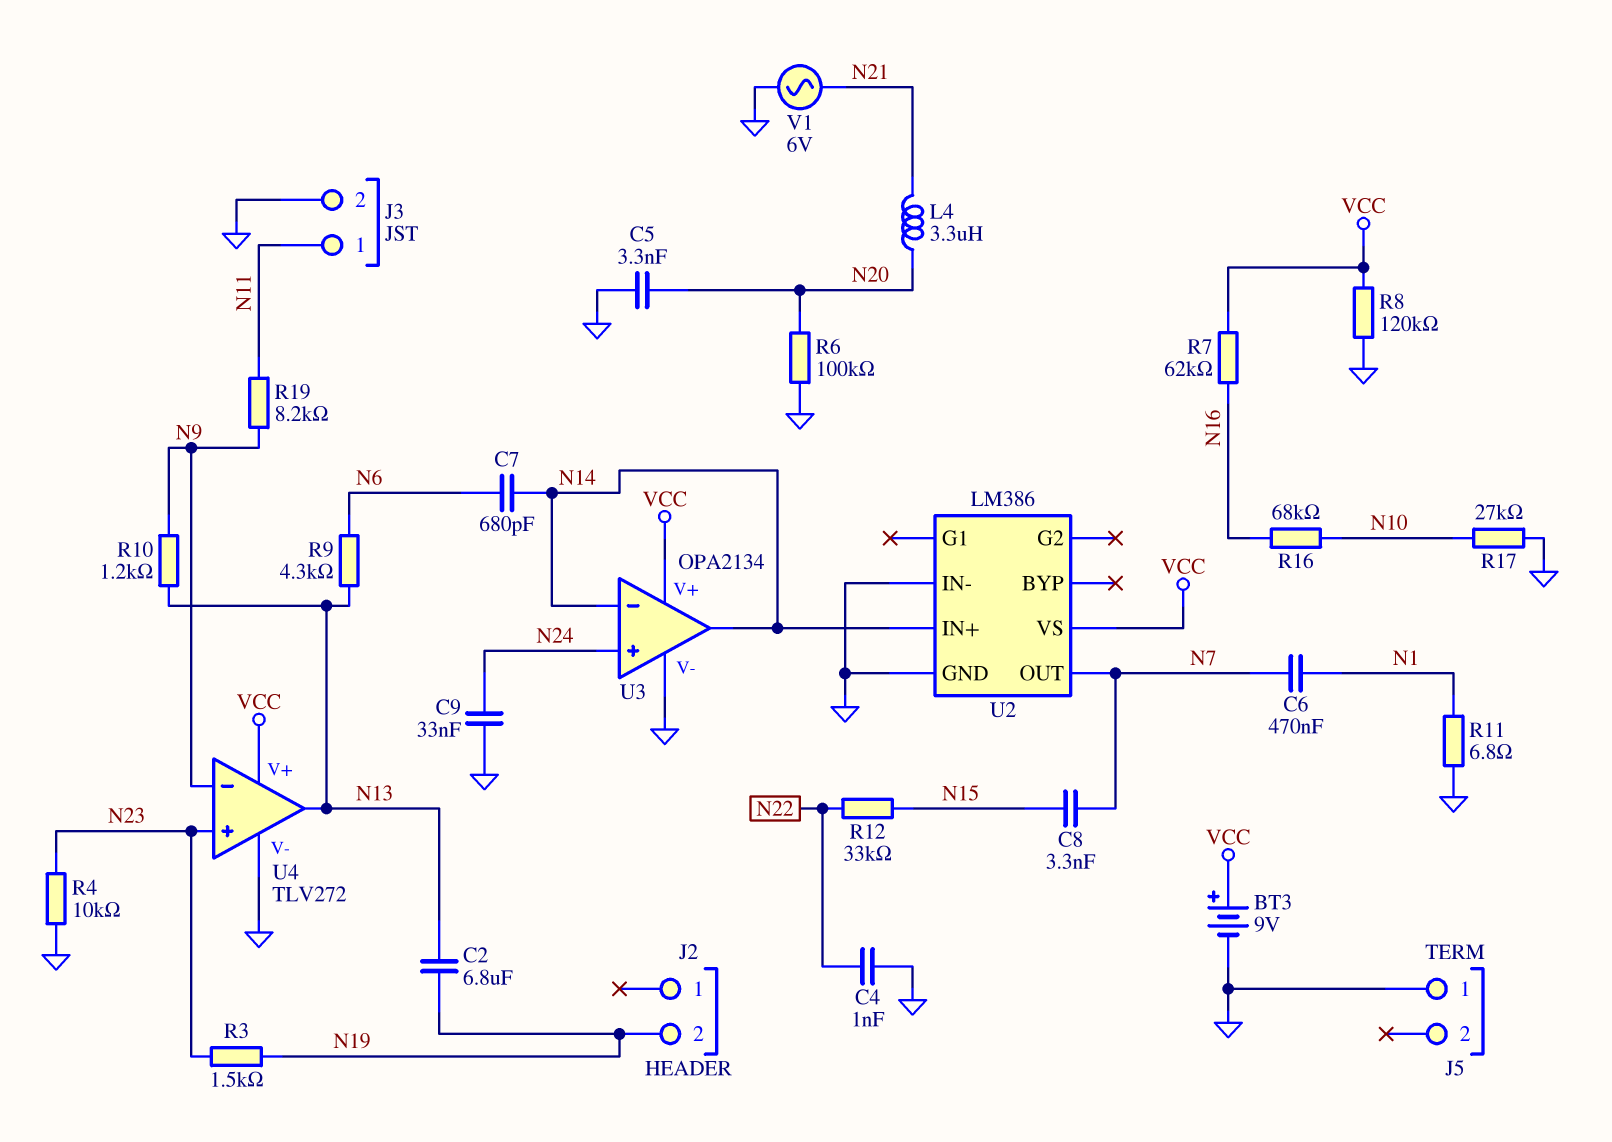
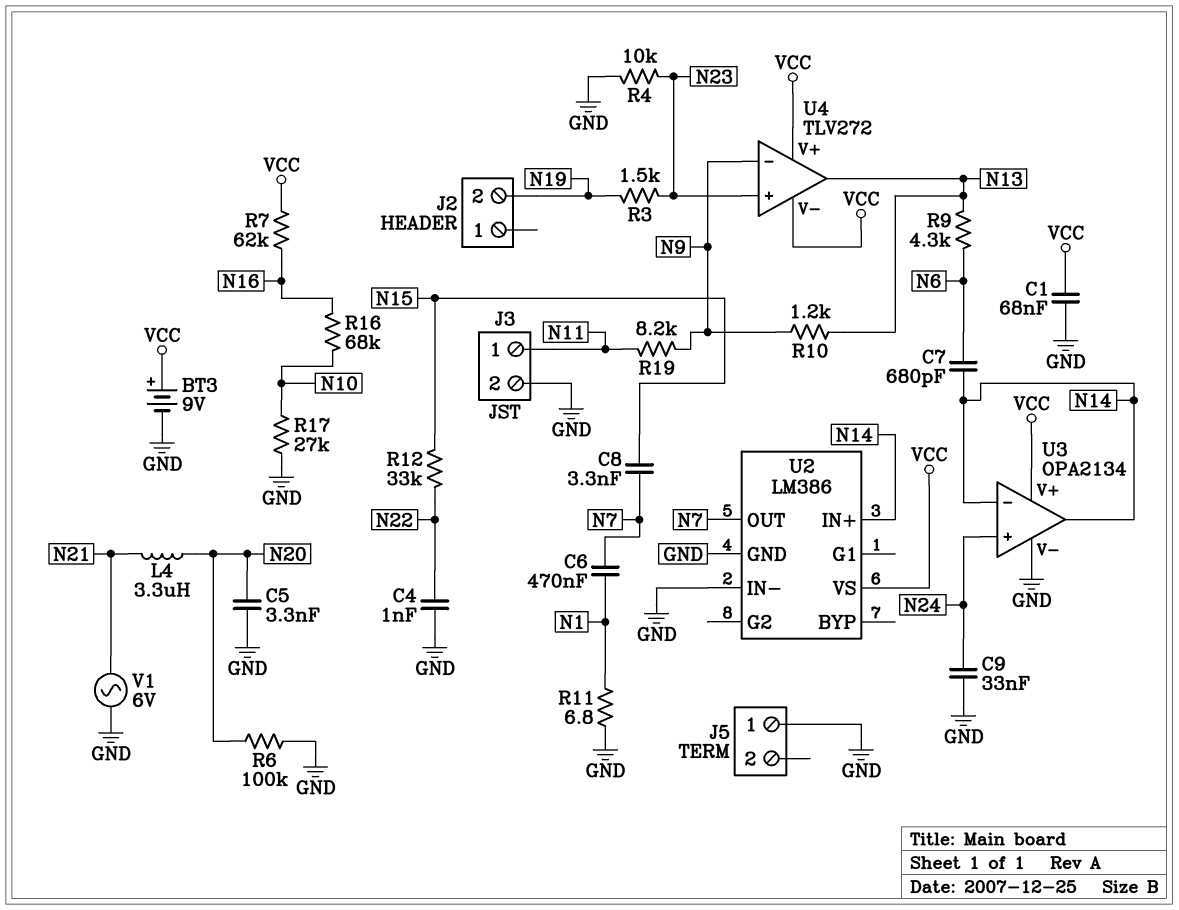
C1: none -> 68nF (GND, VCC)
C2: 6.8uF (N13, N19) -> none
R8: 120k (GND, VCC) -> none
U4 pin V-: GND -> VCC

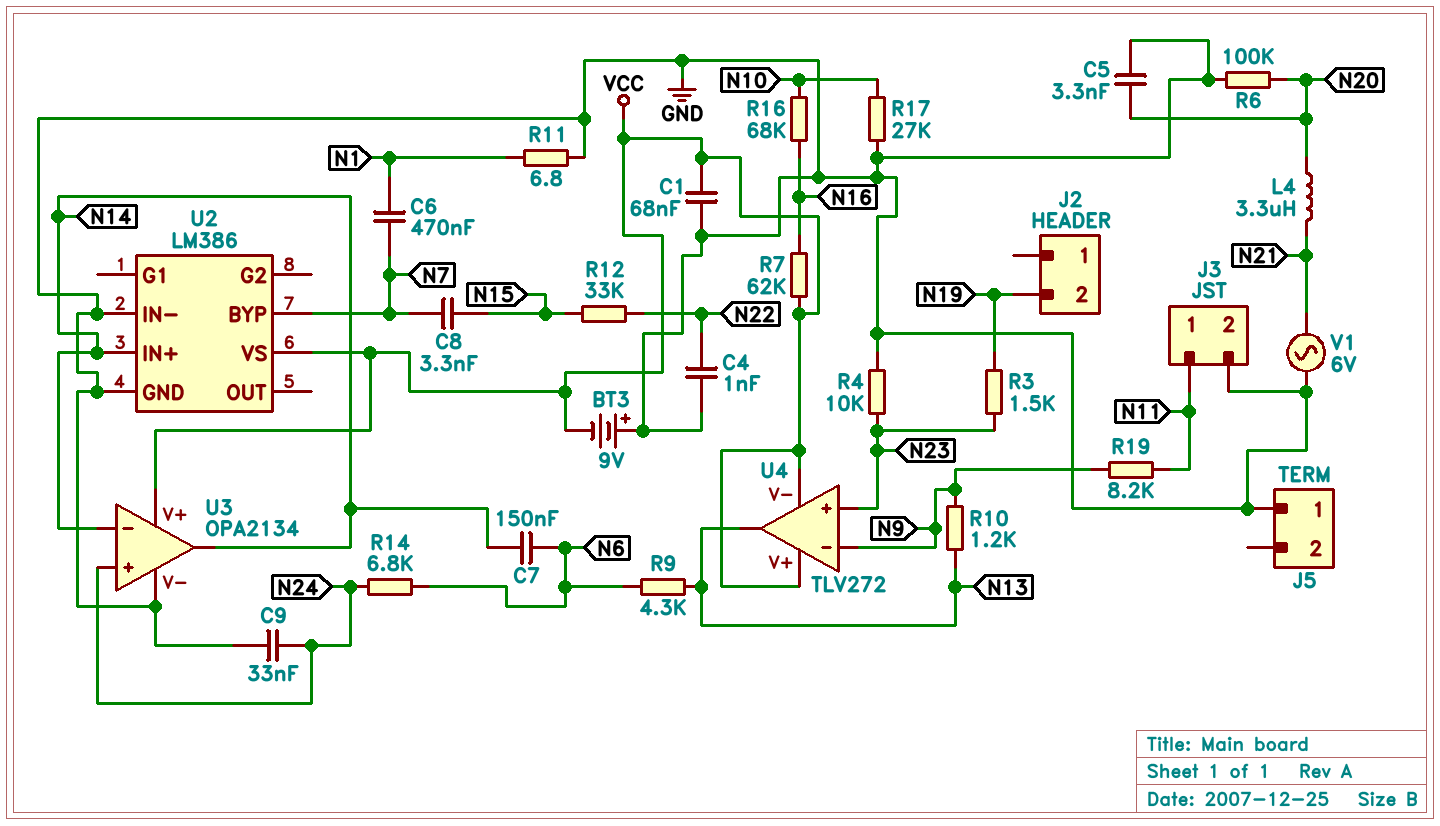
BT3: 9V (plus VCC, minus GND) -> 9V (plus GND, minus VCC)
C7: 680pF (N6, N14) -> 150nF (N6, N14)
R14: none -> 6.8k (N6, N24)
U2 pin BYP: none -> N7
U2 pin OUT: N7 -> none

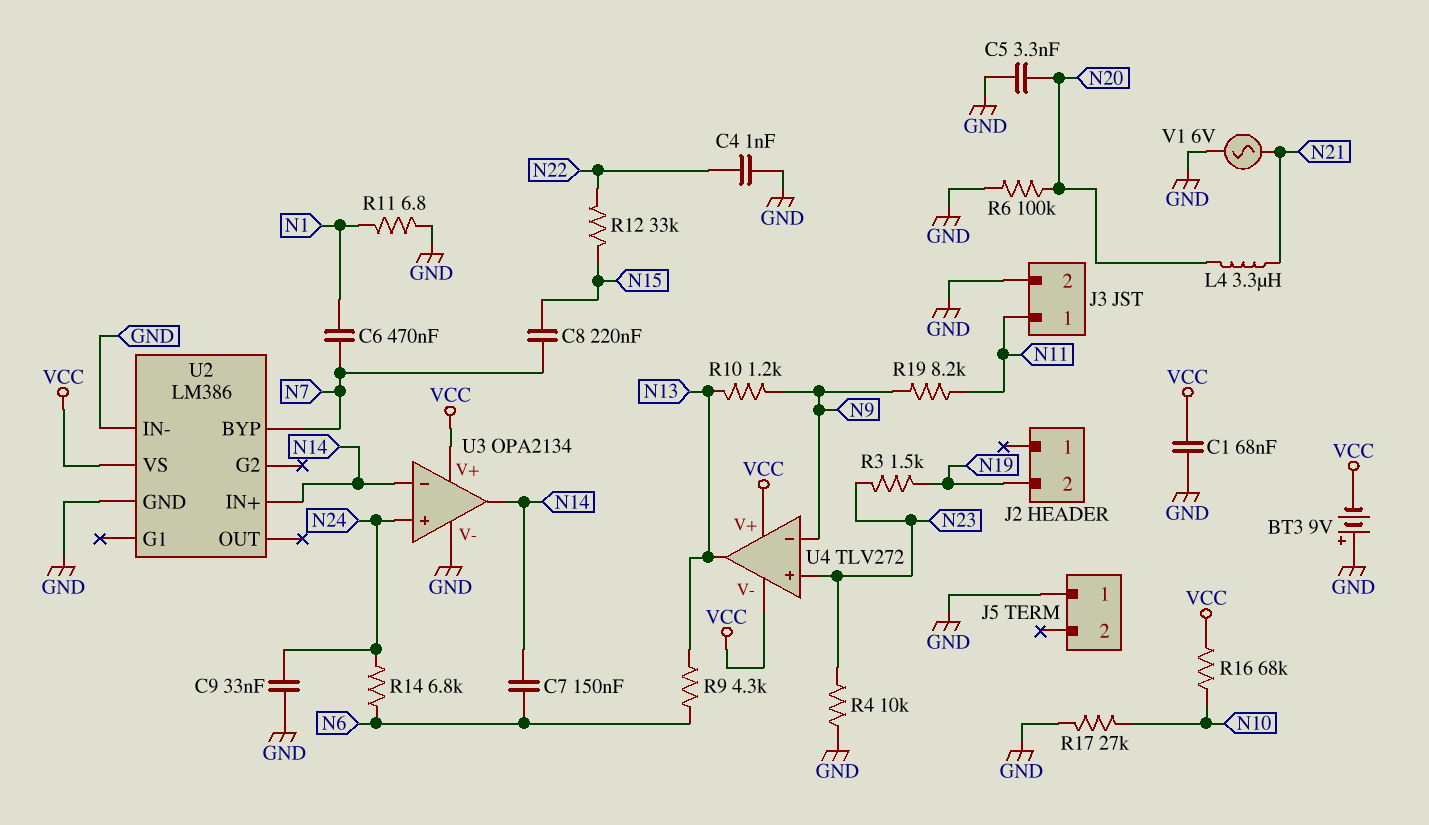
C8: 3.3nF (N7, N15) -> 220nF (N7, N15)
R7: 62k (N16, VCC) -> none
R16: 68k (N10, N16) -> 68k (N10, VCC)

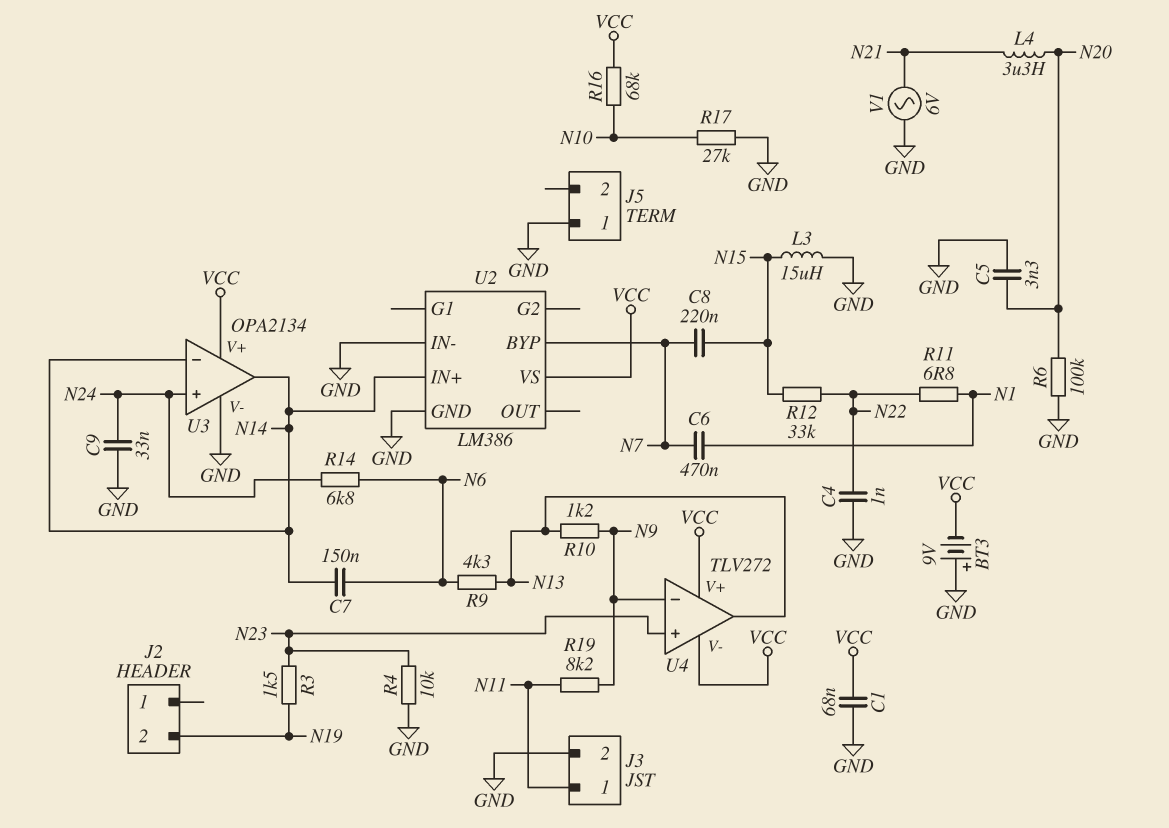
L3: none -> 15uH (GND, N15)
R11: 6.8 (GND, N1) -> 6.8 (N1, N22)

